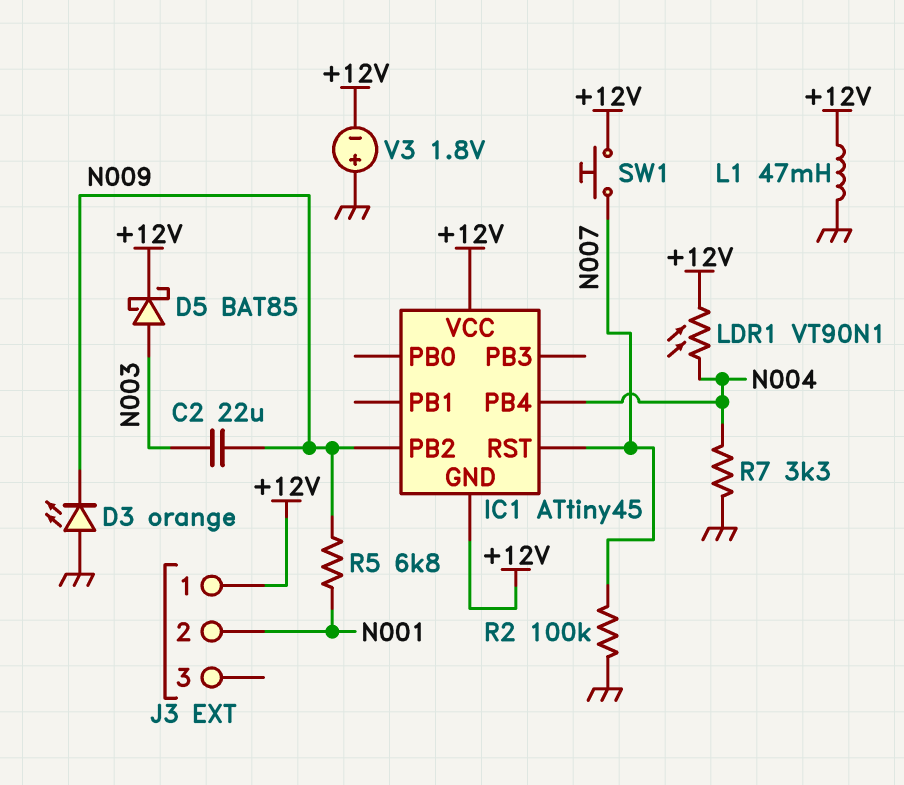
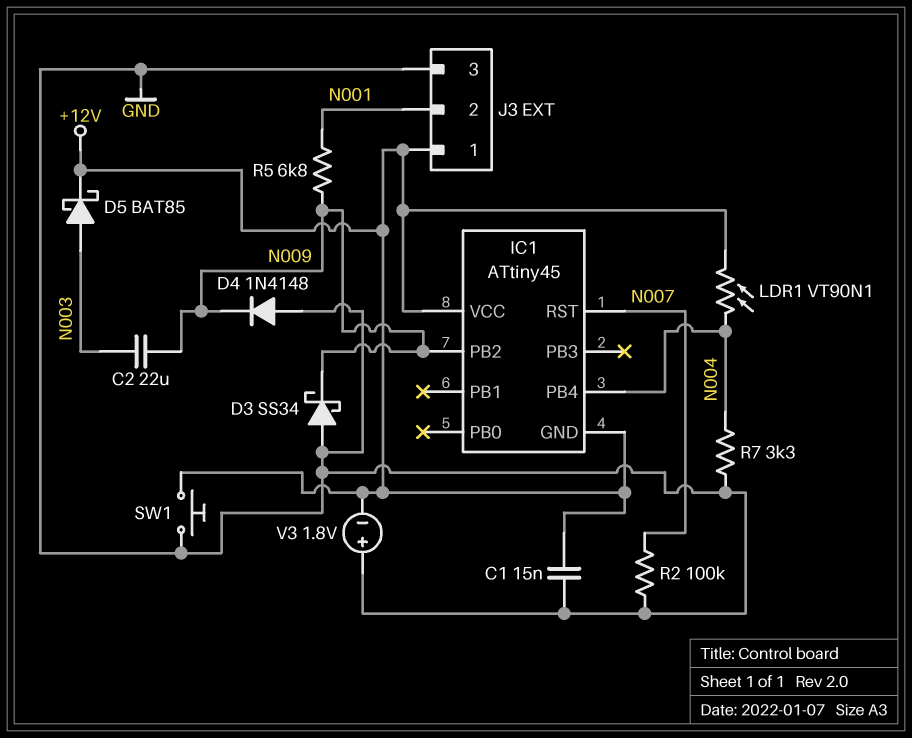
C1: none -> 15nF (+12V, GND)
D3: LED orange (A GND, K N009) -> schottky SS34 (A GND, K N009)
D4: none -> diode 1N4148 (A GND, K N009)
J3 pin 3: none -> GND
L1: 47mH (+12V, GND) -> none
SW1: button (+12V, N007) -> button (+12V, GND)

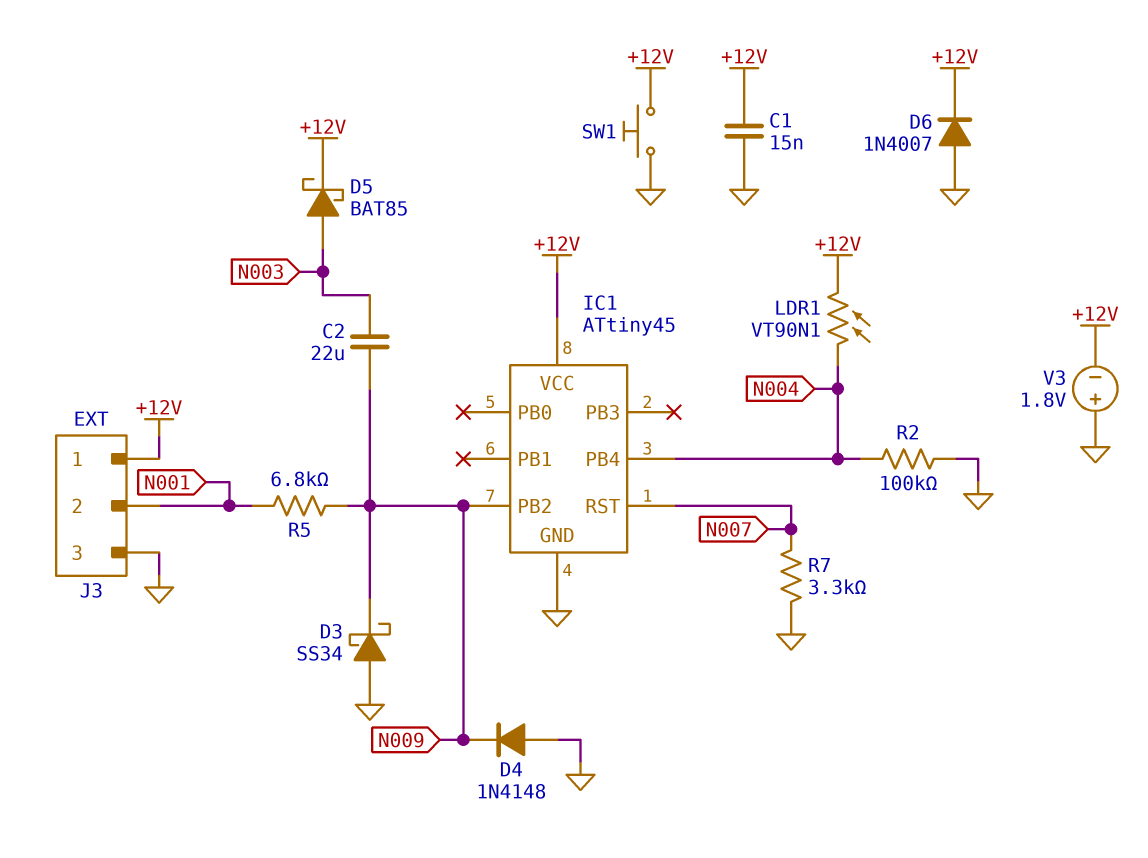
D6: none -> diode 1N4007 (A GND, K +12V)
IC1 pin GND: +12V -> GND
R2: 100k (GND, N007) -> 100k (GND, N004)
R7: 3.3k (GND, N004) -> 3.3k (GND, N007)

